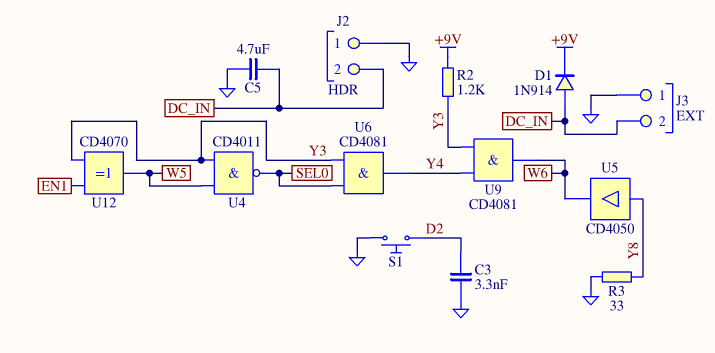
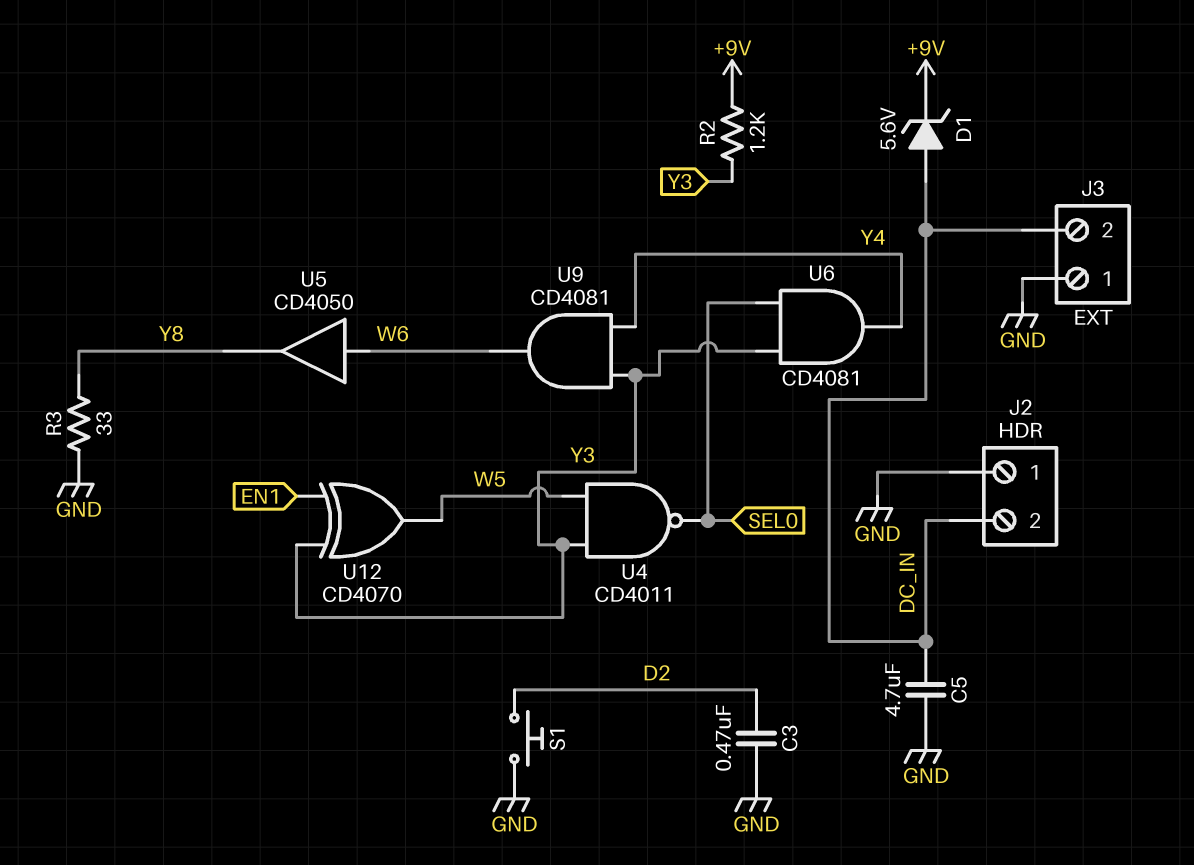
C3: 3.3nF (D2, GND) -> 470nF (D2, GND)
D1: diode 1N914 (A DC_IN, K +9V) -> zener 5.6V (A DC_IN, K +9V)
U5: buffer CD4050 (in Y8, out W6) -> buffer CD4050 (in W6, out Y8)

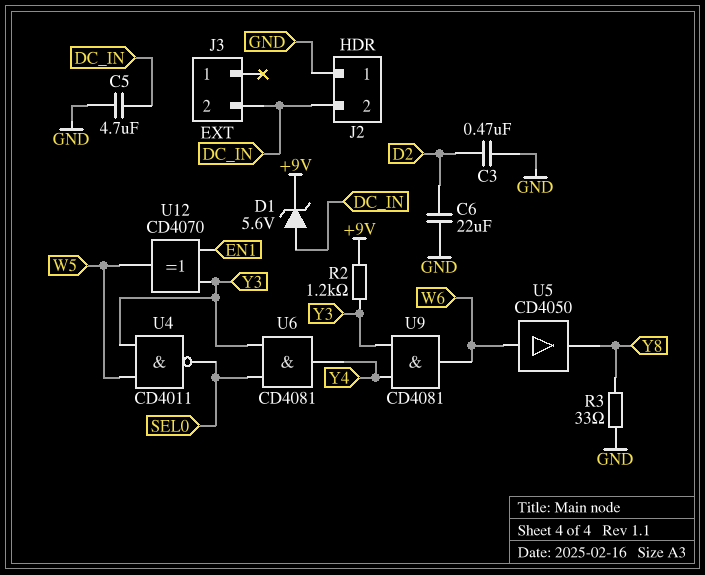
C6: none -> 22uF (D2, GND)
J3 pin 1: GND -> none
S1: button (D2, GND) -> none

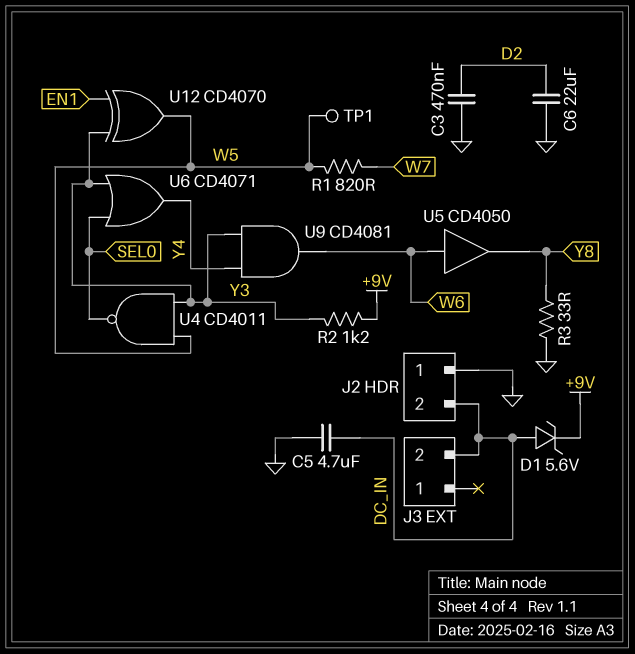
R1: none -> 820 (W5, W7)
TP1: none -> test point (W5)
U6: AND CD4081 (in SEL0, in Y3, out Y4) -> OR CD4071 (in SEL0, in Y3, out Y4)

